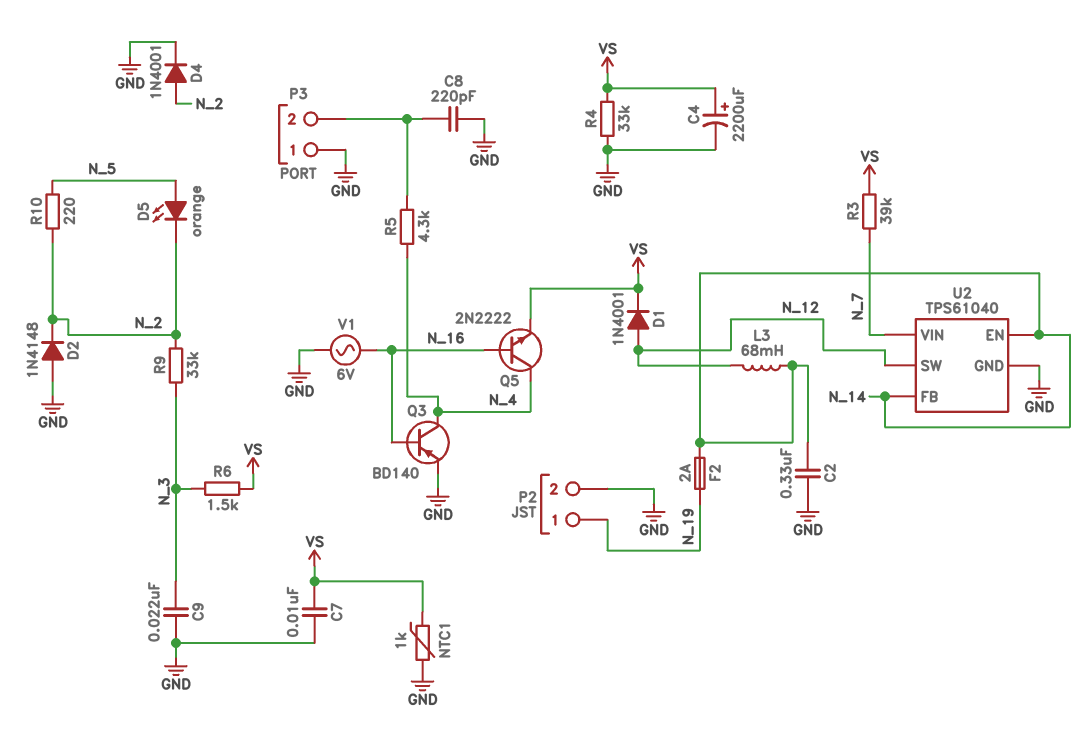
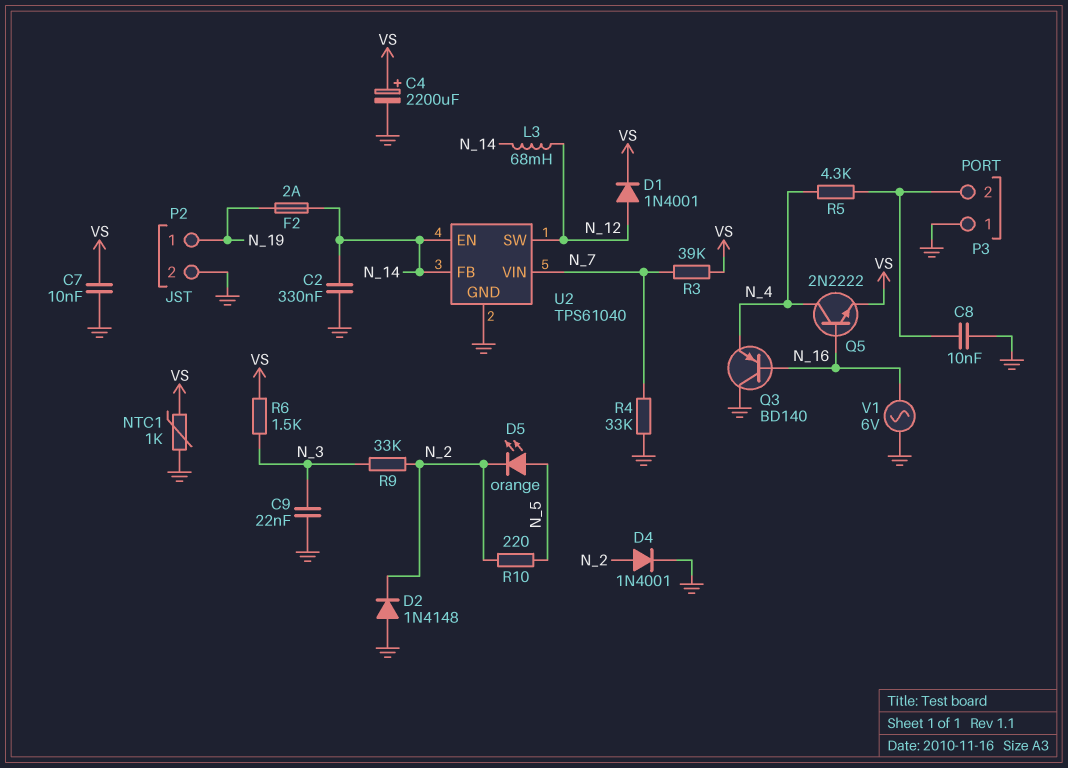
C8: 220pF (GND, P3/2) -> 10nF (GND, P3/2)
Q3: PNP BD140 (B N_16, C N_4, E GND) -> PNP BD140 (B N_16, C GND, E N_4)
R4: 33k (GND, VS) -> 33k (GND, N_7)

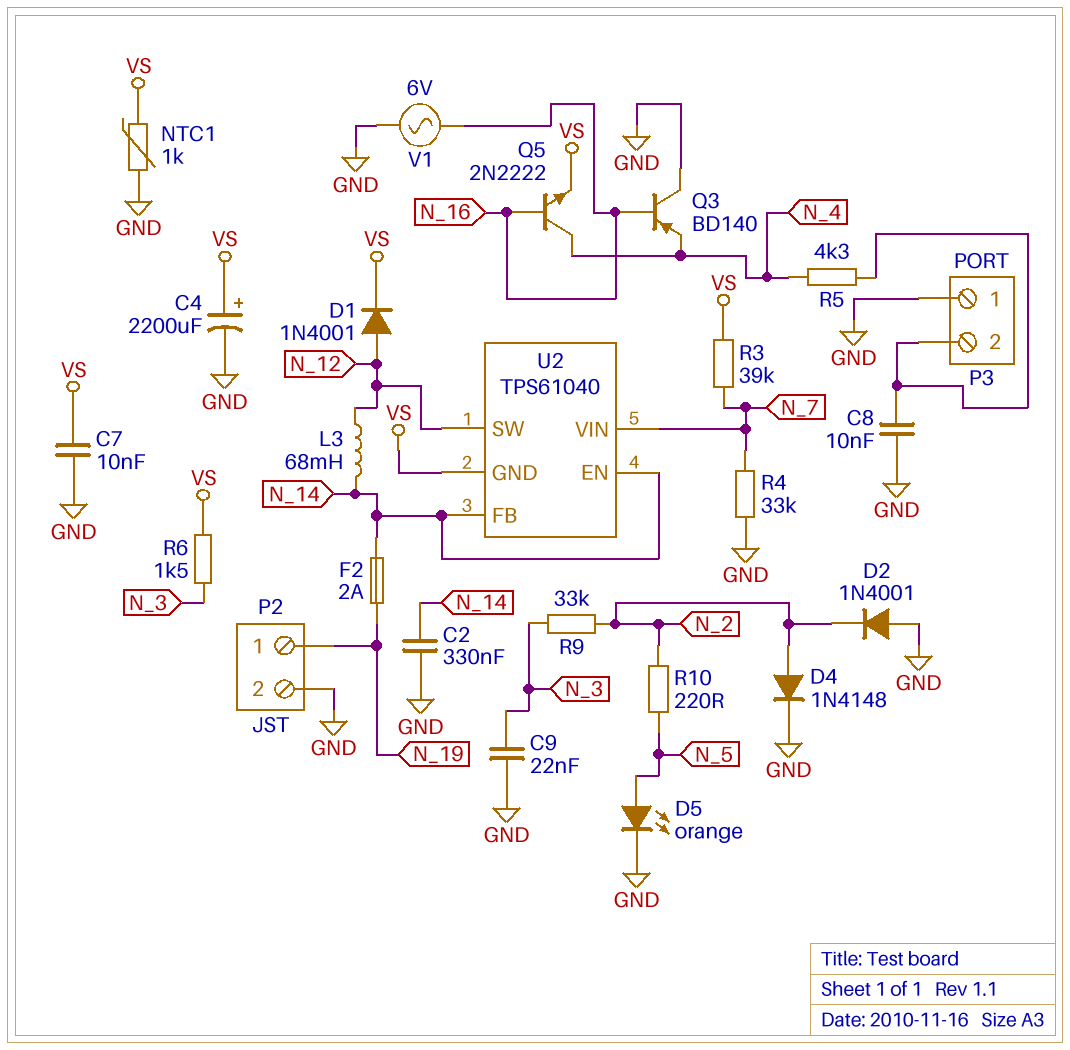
D2: diode 1N4148 (A GND, K N_2) -> diode 1N4001 (A GND, K N_2)
D4: diode 1N4001 (A N_2, K GND) -> diode 1N4148 (A N_2, K GND)
D5: LED orange (A N_5, K N_2) -> LED orange (A N_5, K GND)
U2 pin GND: GND -> VS

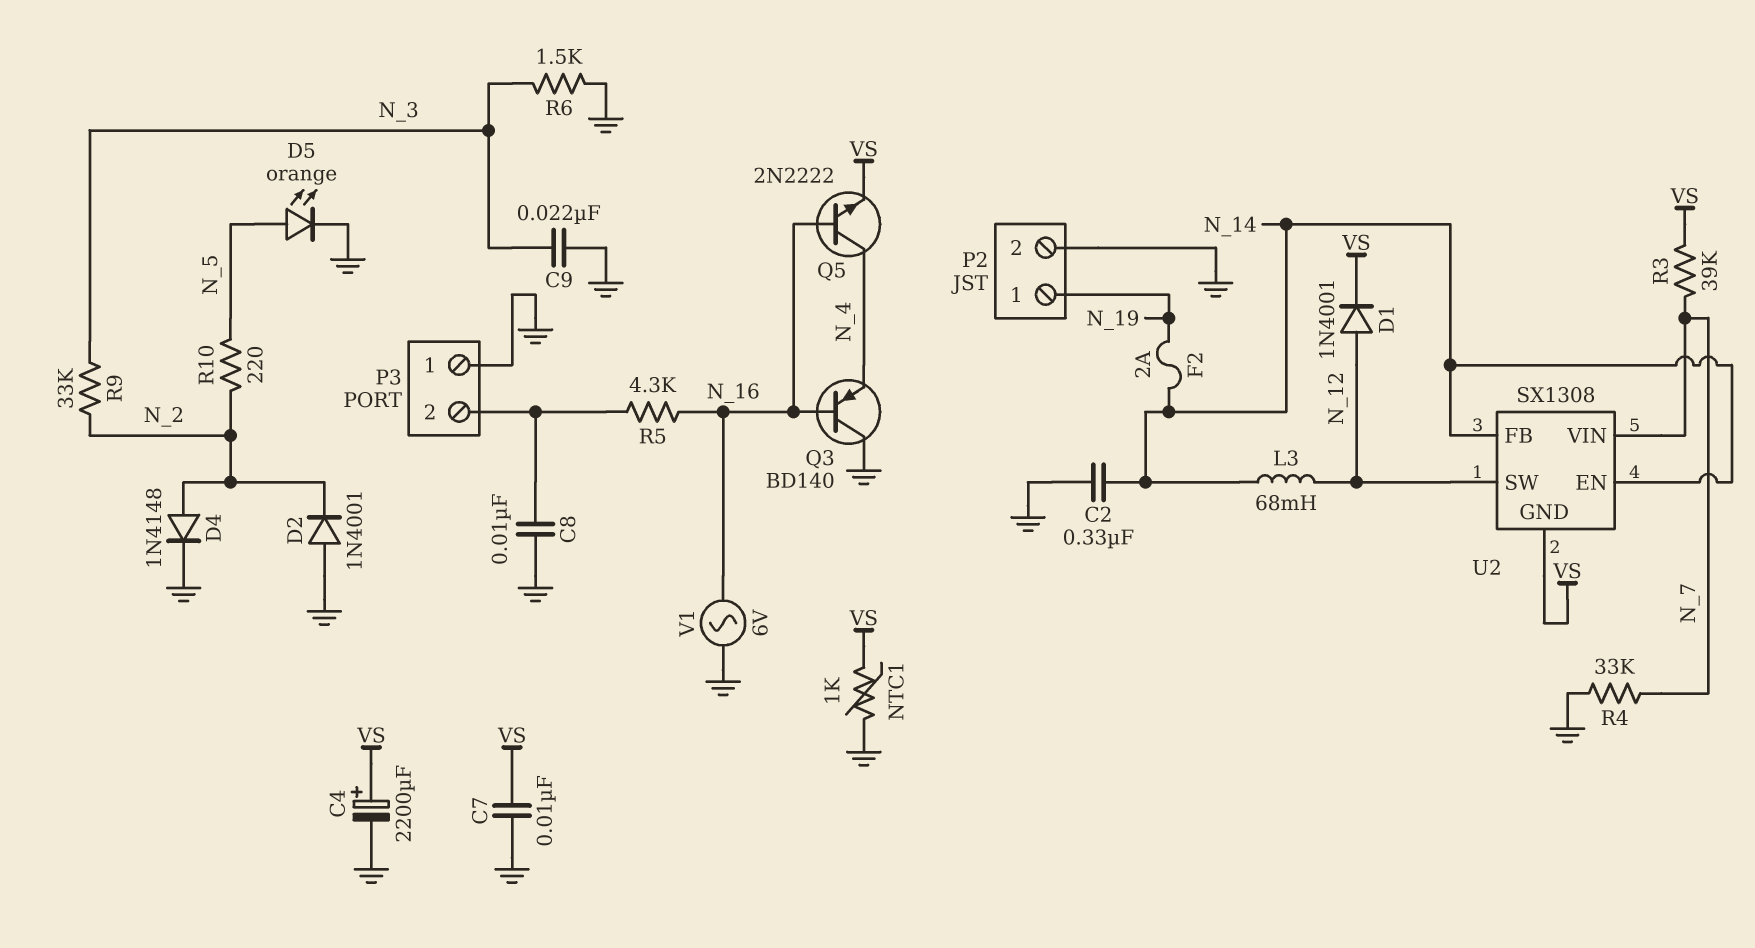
R5: 4.3k (N_4, P3/2) -> 4.3k (N_16, P3/2)
R6: 1.5k (N_3, VS) -> 1.5k (GND, N_3)
U2: TPS61040 -> SX1308

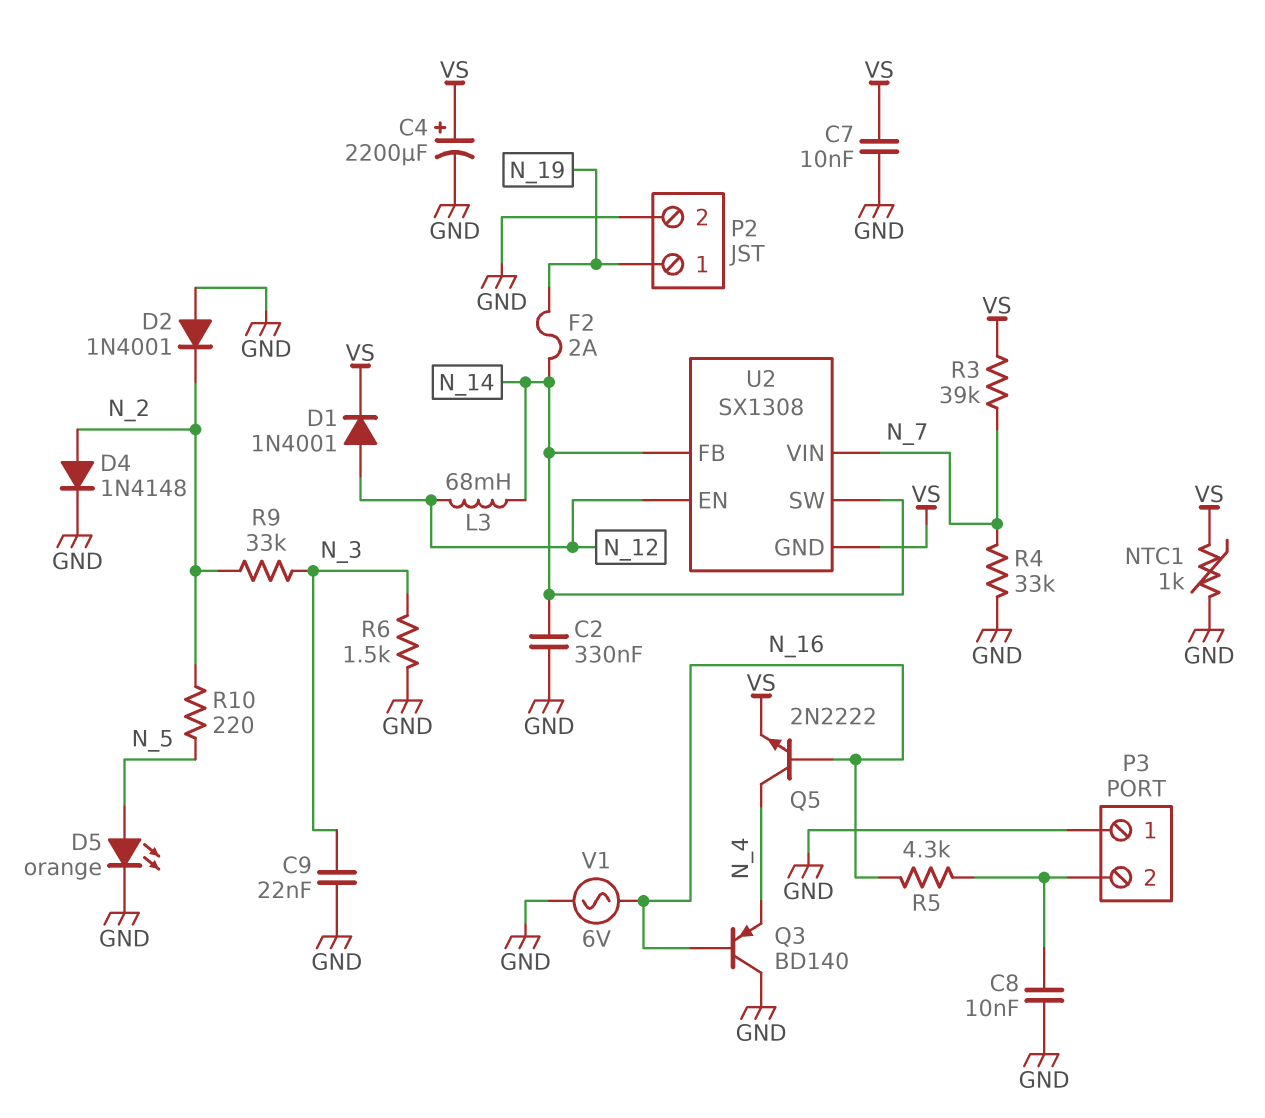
U2 pin EN: N_14 -> N_12
U2 pin SW: N_12 -> N_14

